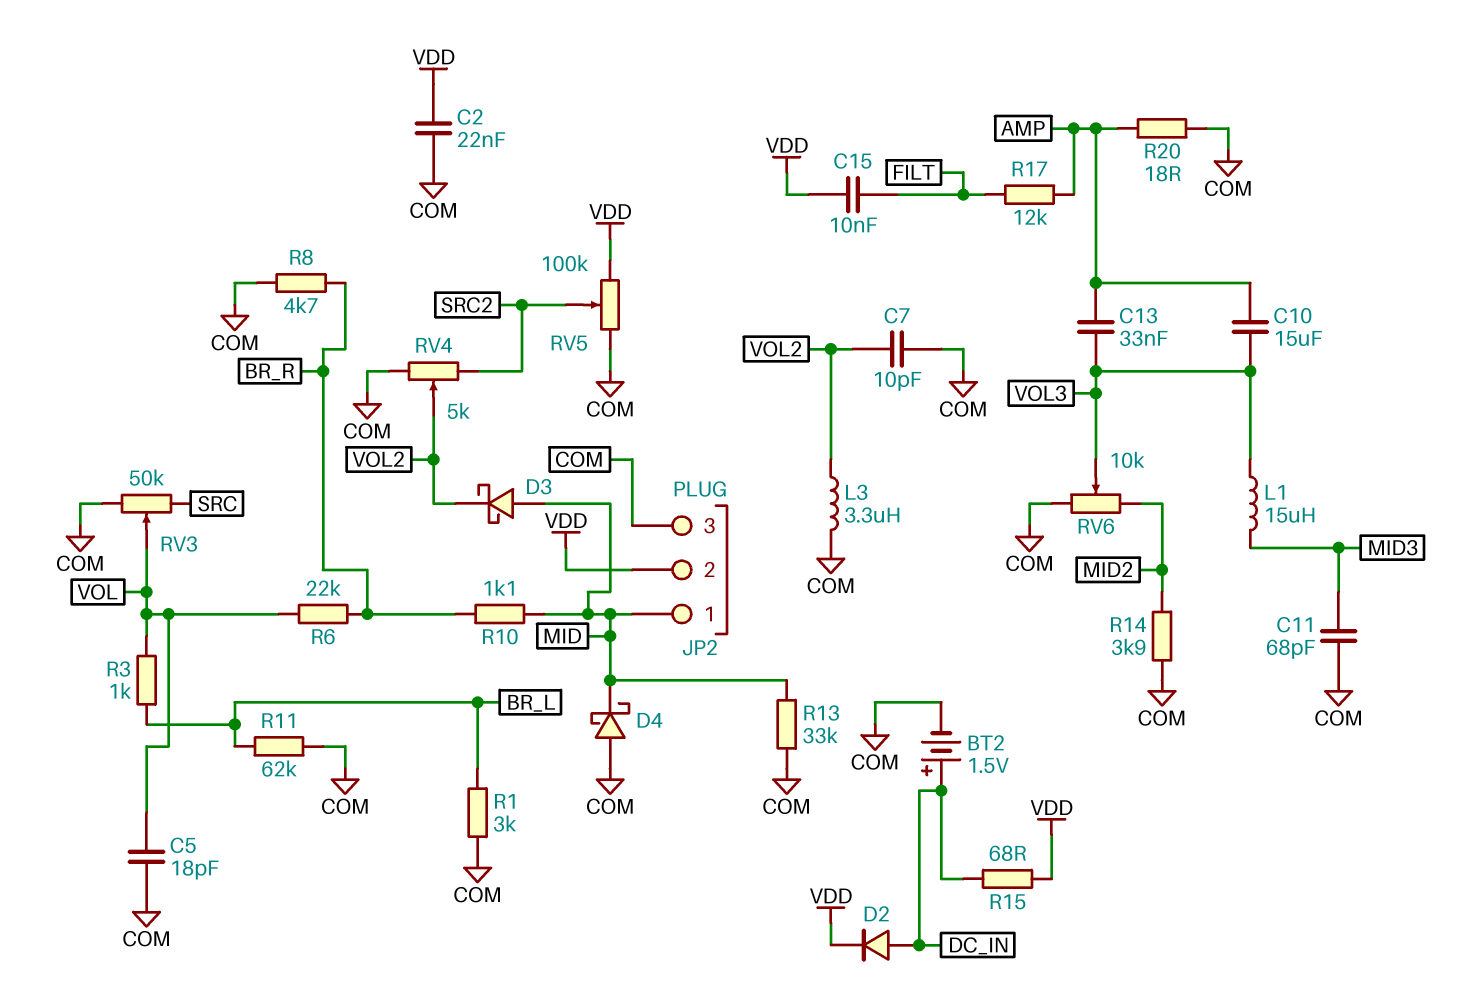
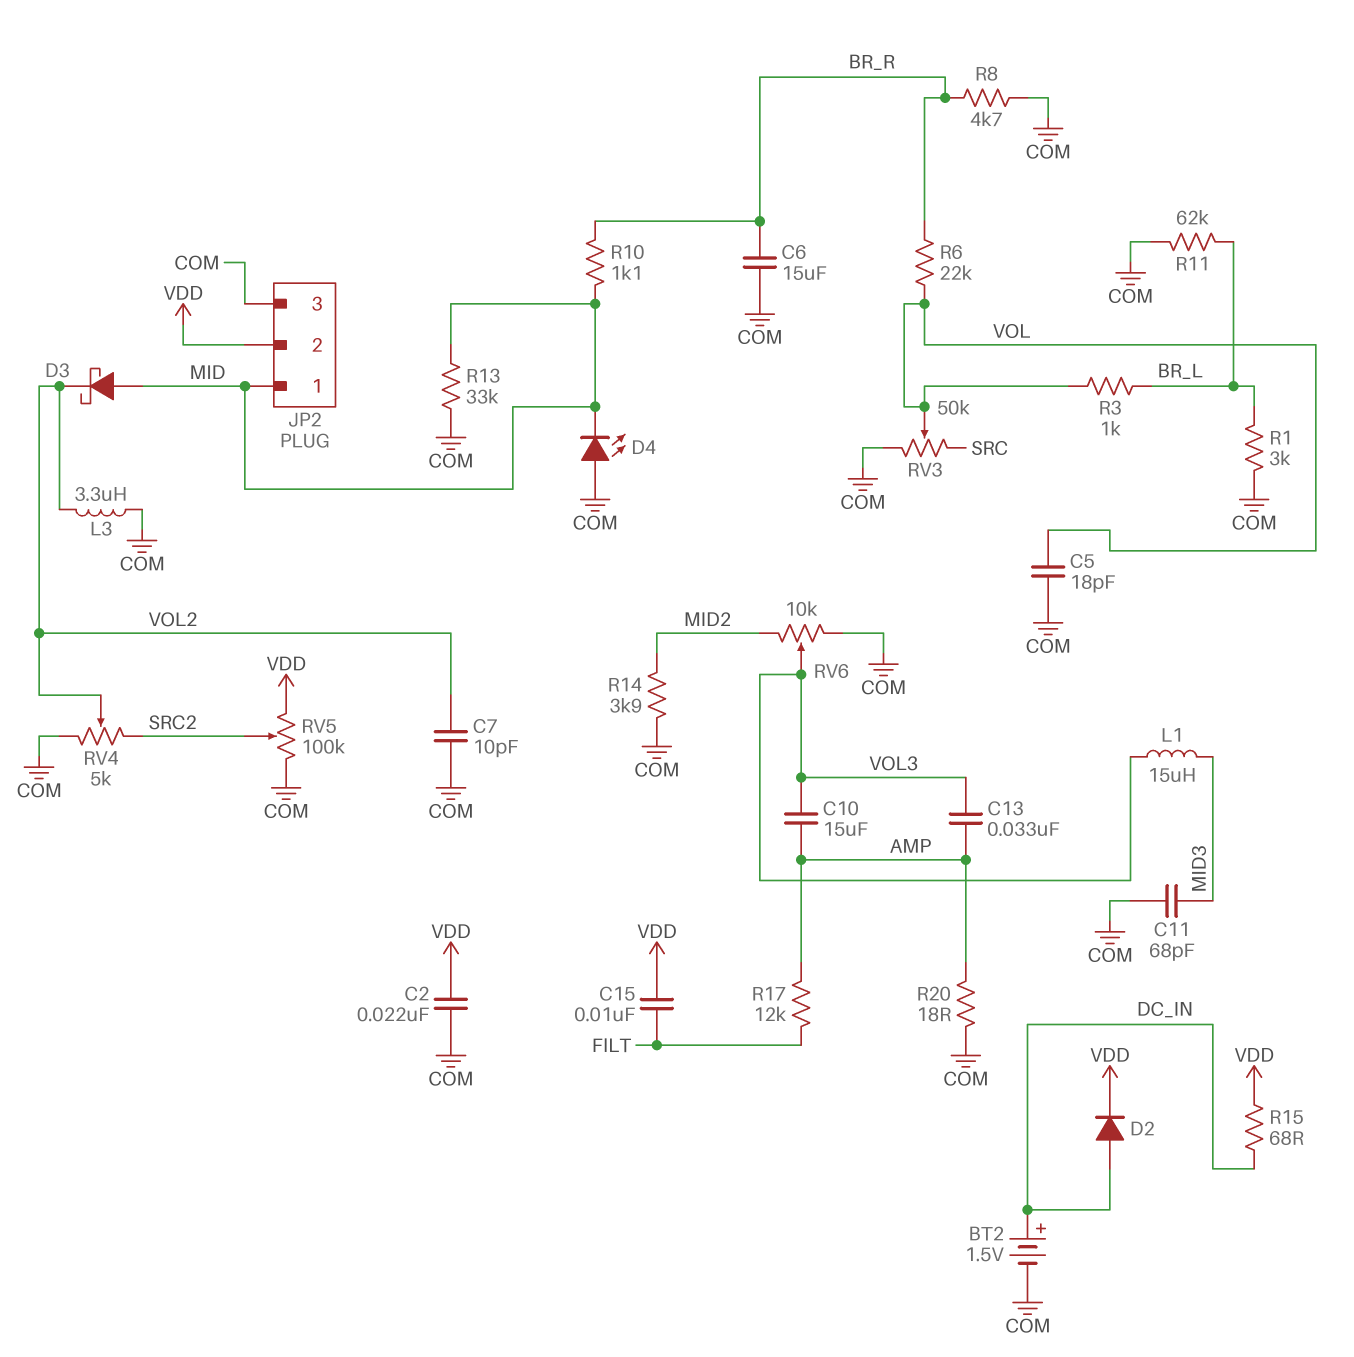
C6: none -> 15uF (BR_R, COM)
D4: schottky (A COM, K MID) -> LED (A COM, K MID)

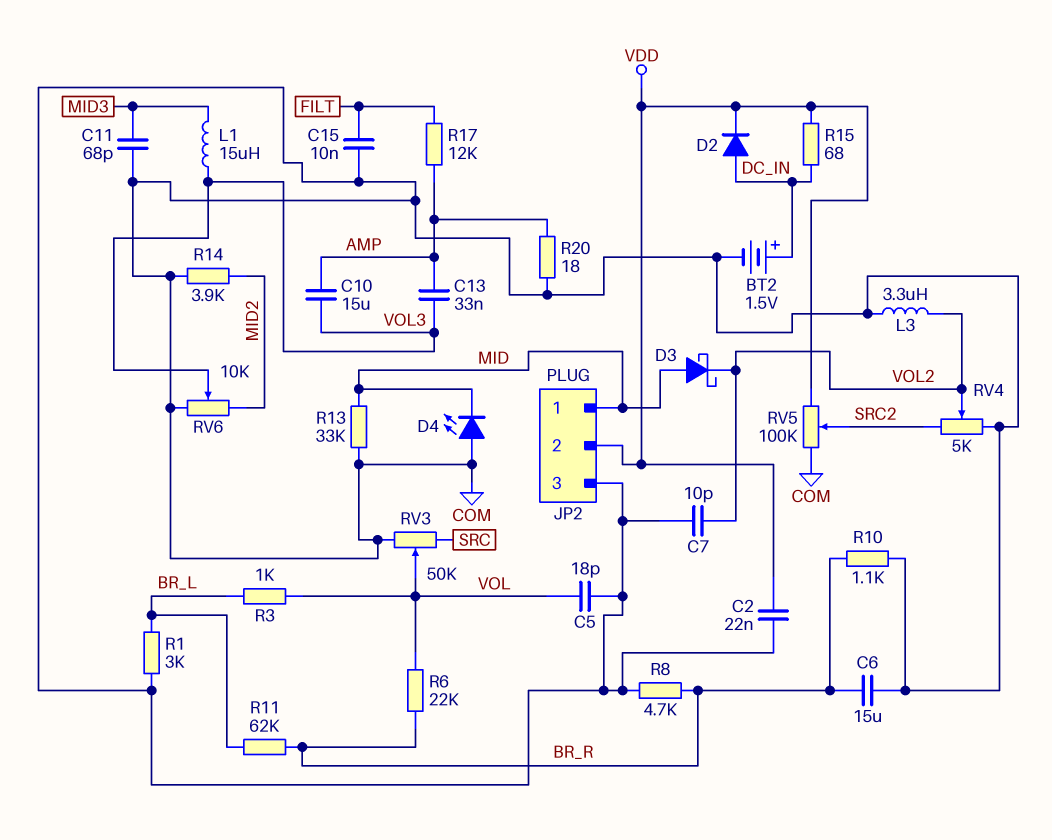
C15: 10nF (FILT, VDD) -> 10nF (COM, FILT)
R10: 1.1k (BR_R, MID) -> 1.1k (BR_R, COM)
R11: 62k (BR_L, COM) -> 62k (BR_L, BR_R)

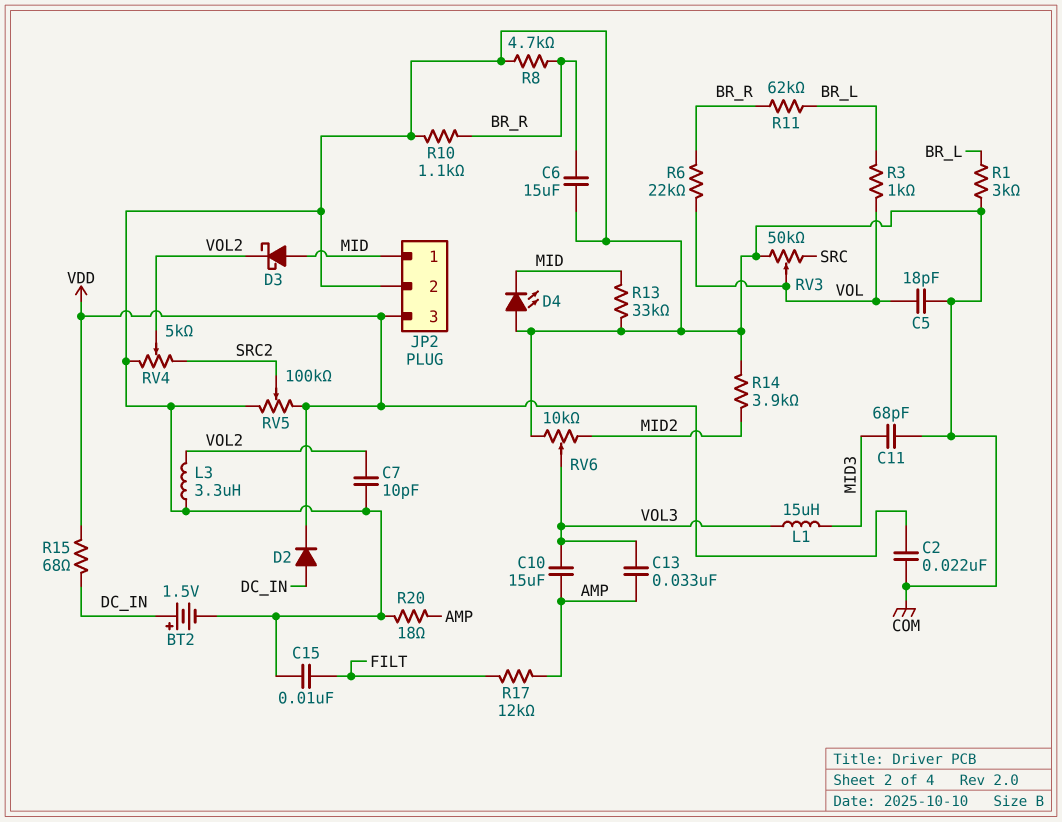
JP2 pin 2: VDD -> COM
JP2 pin 3: COM -> VDD

